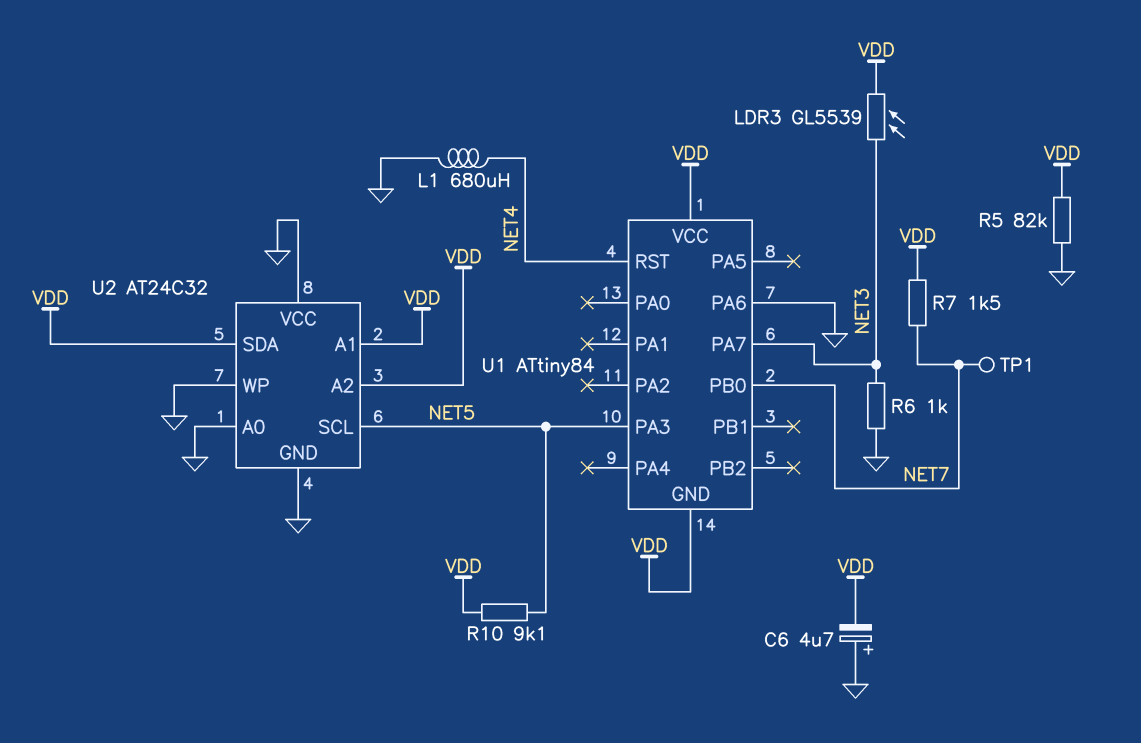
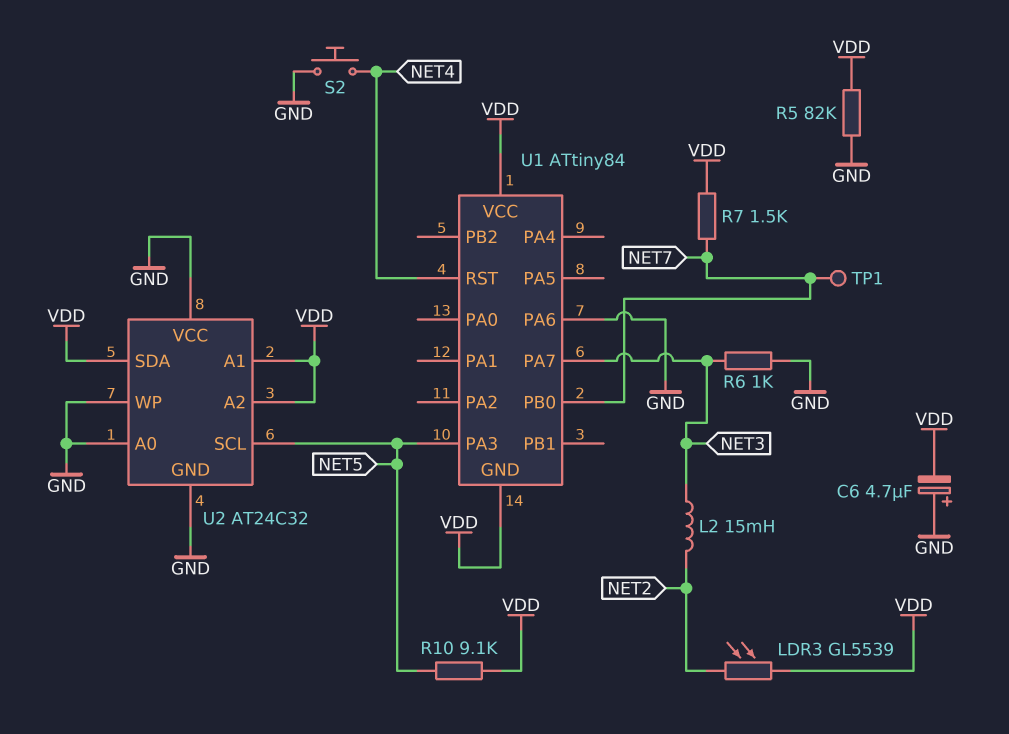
L1: 680uH (GND, NET4) -> none
L2: none -> 15mH (NET2, NET3)
LDR3: GL5539 (NET3, VDD) -> GL5539 (NET2, VDD)
S2: none -> button (GND, NET4)

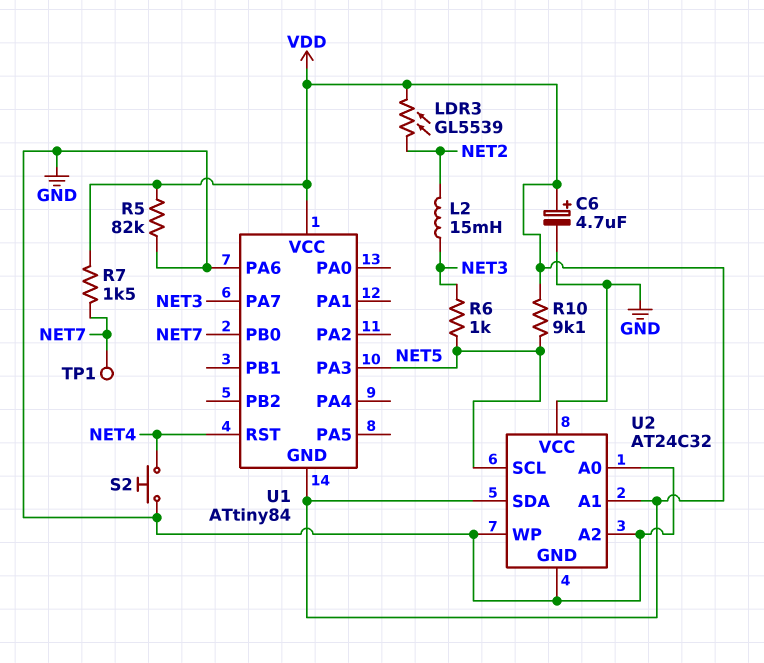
C6: 4.7uF (plus GND, minus VDD) -> 4.7uF (plus VDD, minus GND)
R6: 1k (GND, NET3) -> 1k (NET3, NET5)
U2 pin A2: VDD -> GND

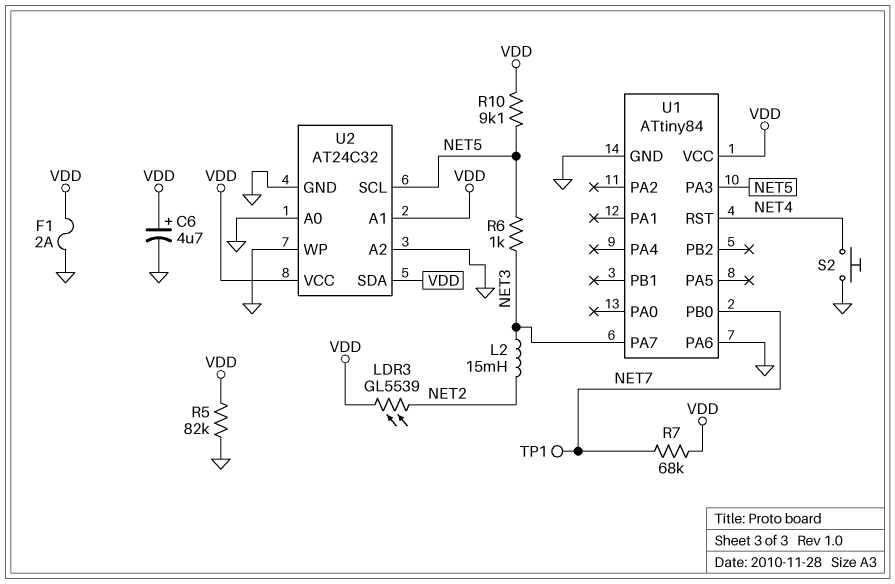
F1: none -> 2A (GND, VDD)
R7: 1.5k (NET7, VDD) -> 68k (NET7, VDD)
U1 pin GND: VDD -> GND
U2 pin VCC: GND -> VDD

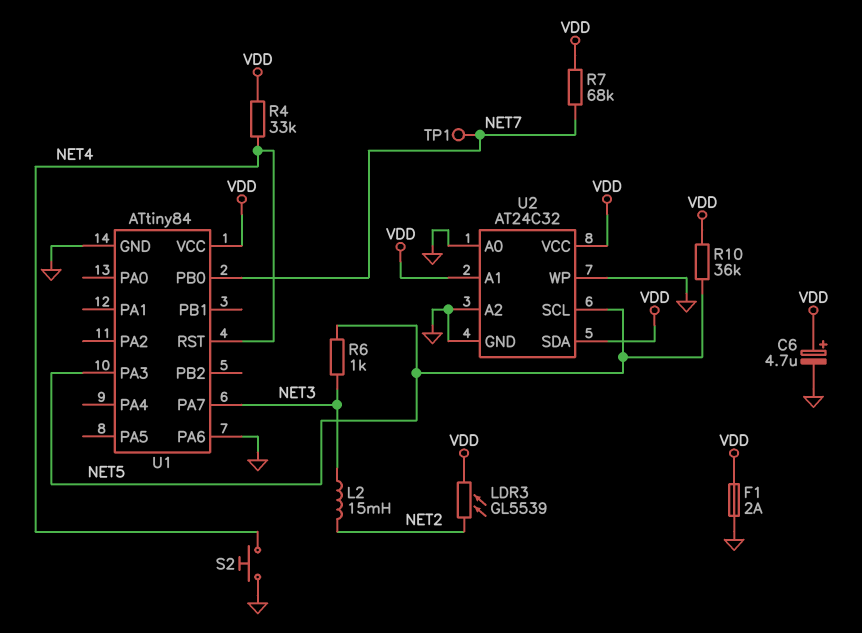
R4: none -> 33k (NET4, VDD)
R5: 82k (GND, VDD) -> none
R10: 9.1k (NET5, VDD) -> 36k (NET5, VDD)

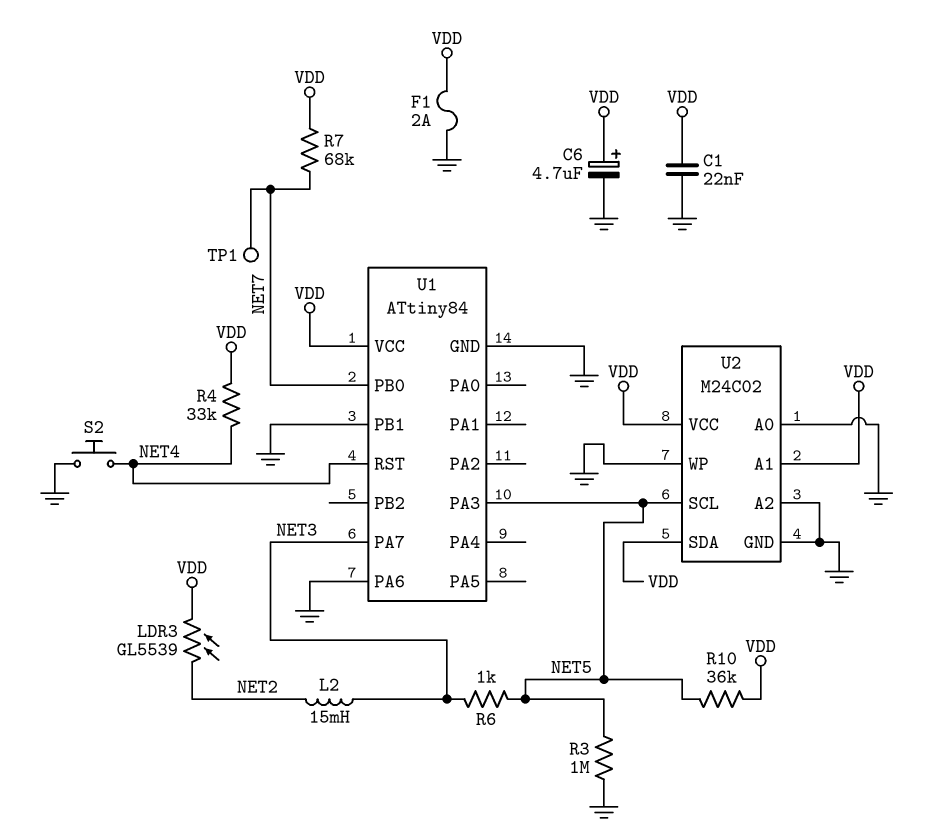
C1: none -> 22nF (GND, VDD)
R3: none -> 1M (GND, NET5)
U1 pin PB1: none -> GND
U2: AT24C32 -> M24C02

